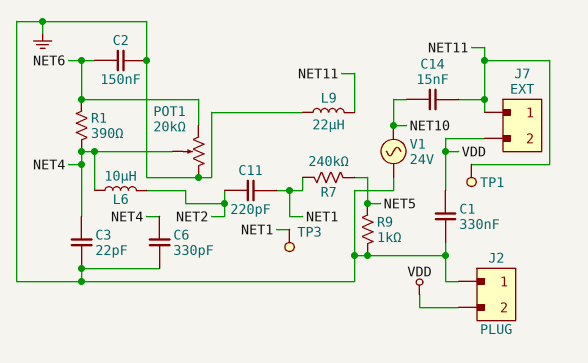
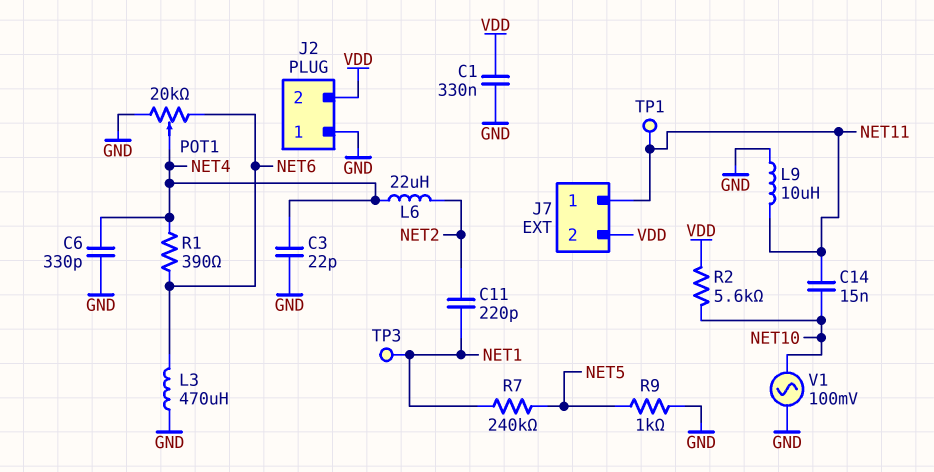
C2: 150nF (GND, NET6) -> none
L3: none -> 470uH (GND, NET6)
L6: 10uH (NET2, NET4) -> 22uH (NET2, NET4)
L9: 22uH (GND, NET11) -> 10uH (GND, NET11)
R2: none -> 5.6k (NET10, VDD)
V1: AC 24V (GND, NET10) -> AC 100mV (GND, NET10)

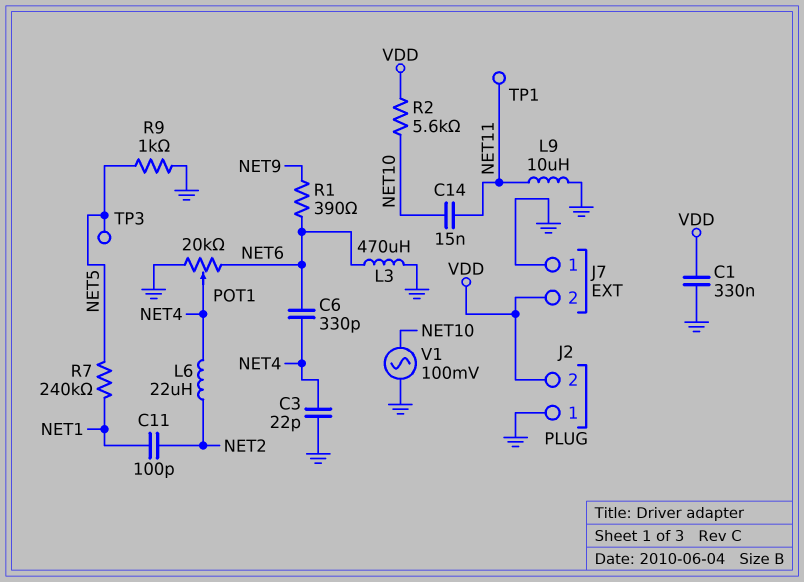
C6: 330pF (GND, NET4) -> 330pF (NET4, NET6)
C11: 220pF (NET1, NET2) -> 100pF (NET1, NET2)
J7 pin 1: NET11 -> GND
R1: 390 (NET4, NET6) -> 390 (NET6, NET9)
TP3: test point (NET1) -> test point (NET5)

